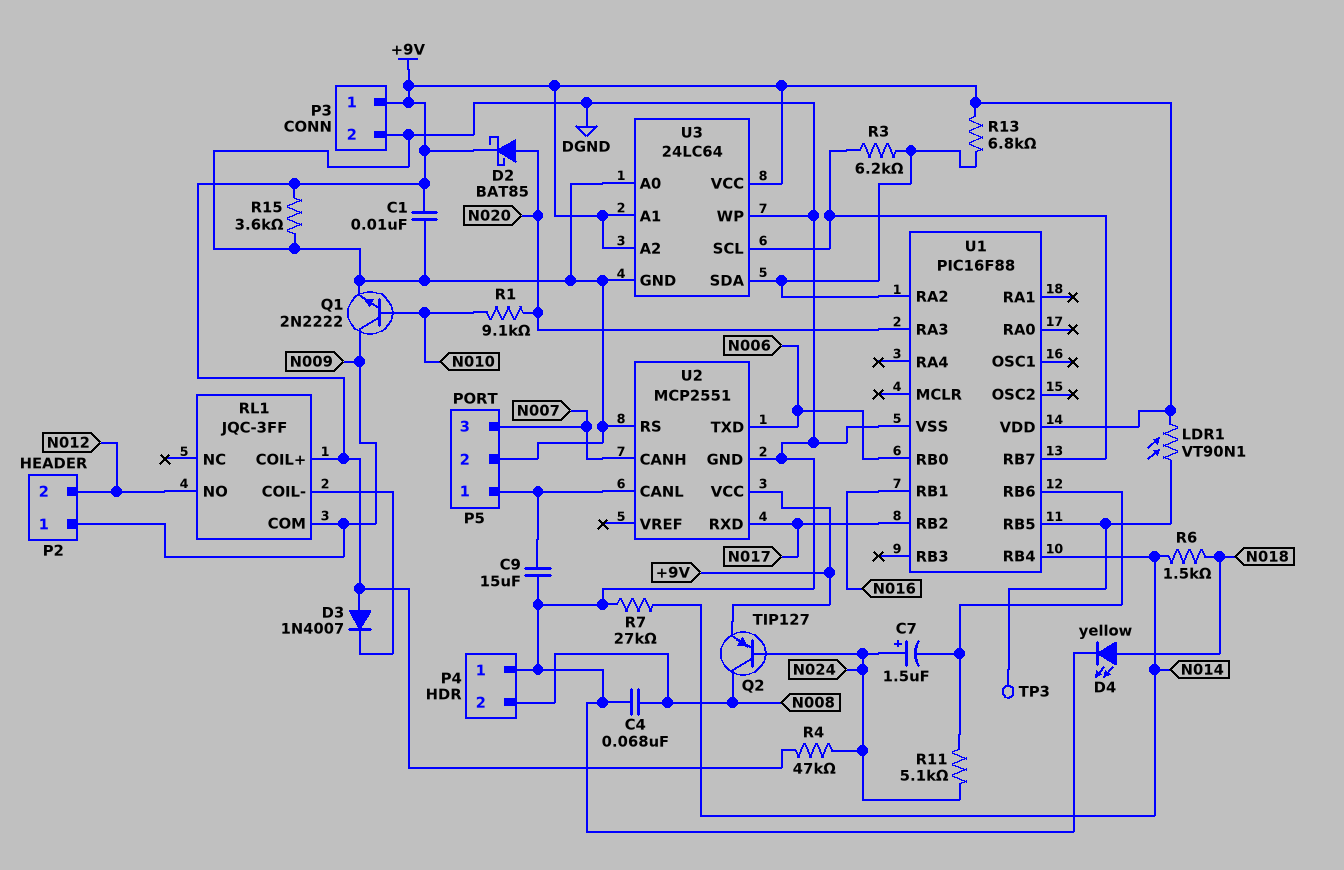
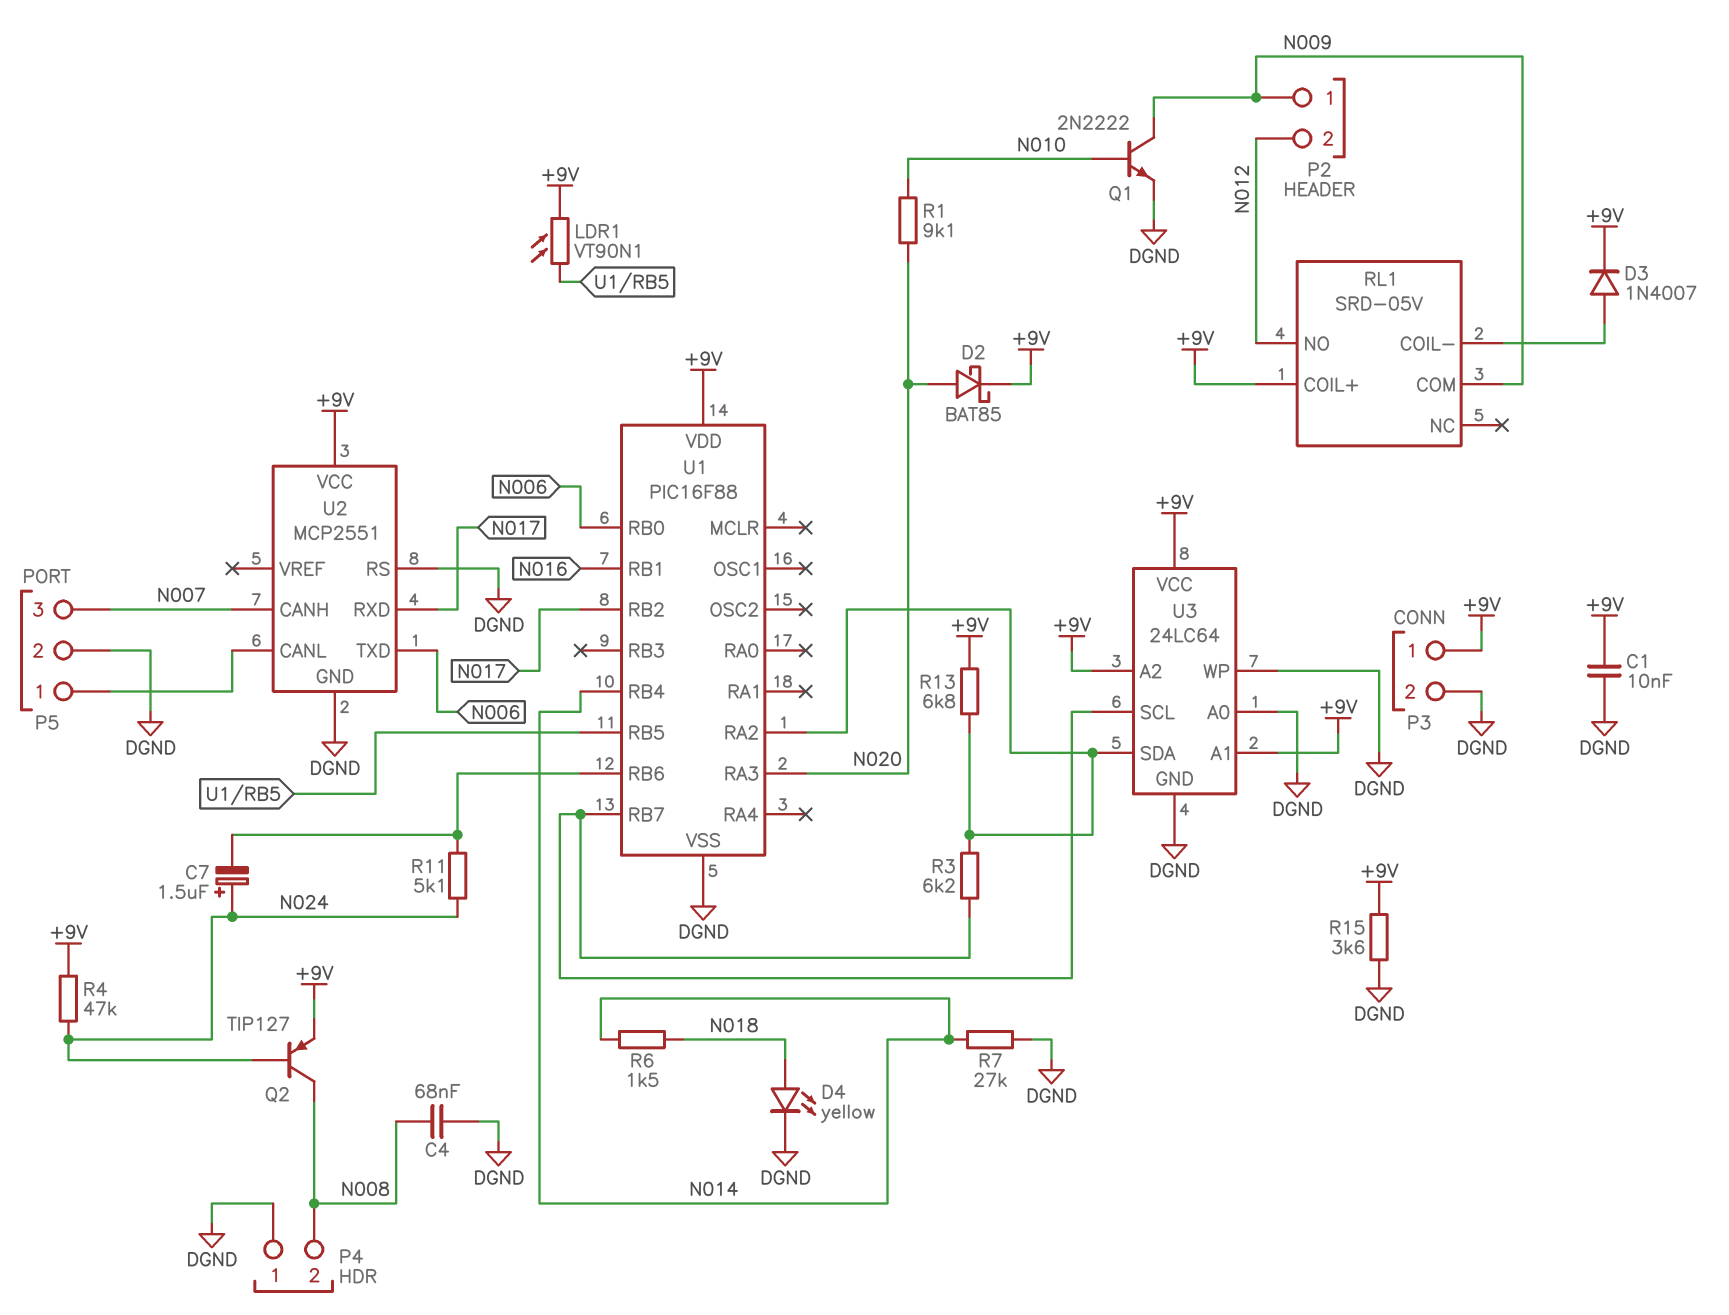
C9: 15uF (DGND, P5/1) -> none
D3: diode 1N4007 (A +9V, K RL1/COIL-) -> diode 1N4007 (A RL1/COIL-, K +9V)
RL1: JQC-3FF -> SRD-05V
TP3: test point (U1/RB5) -> none

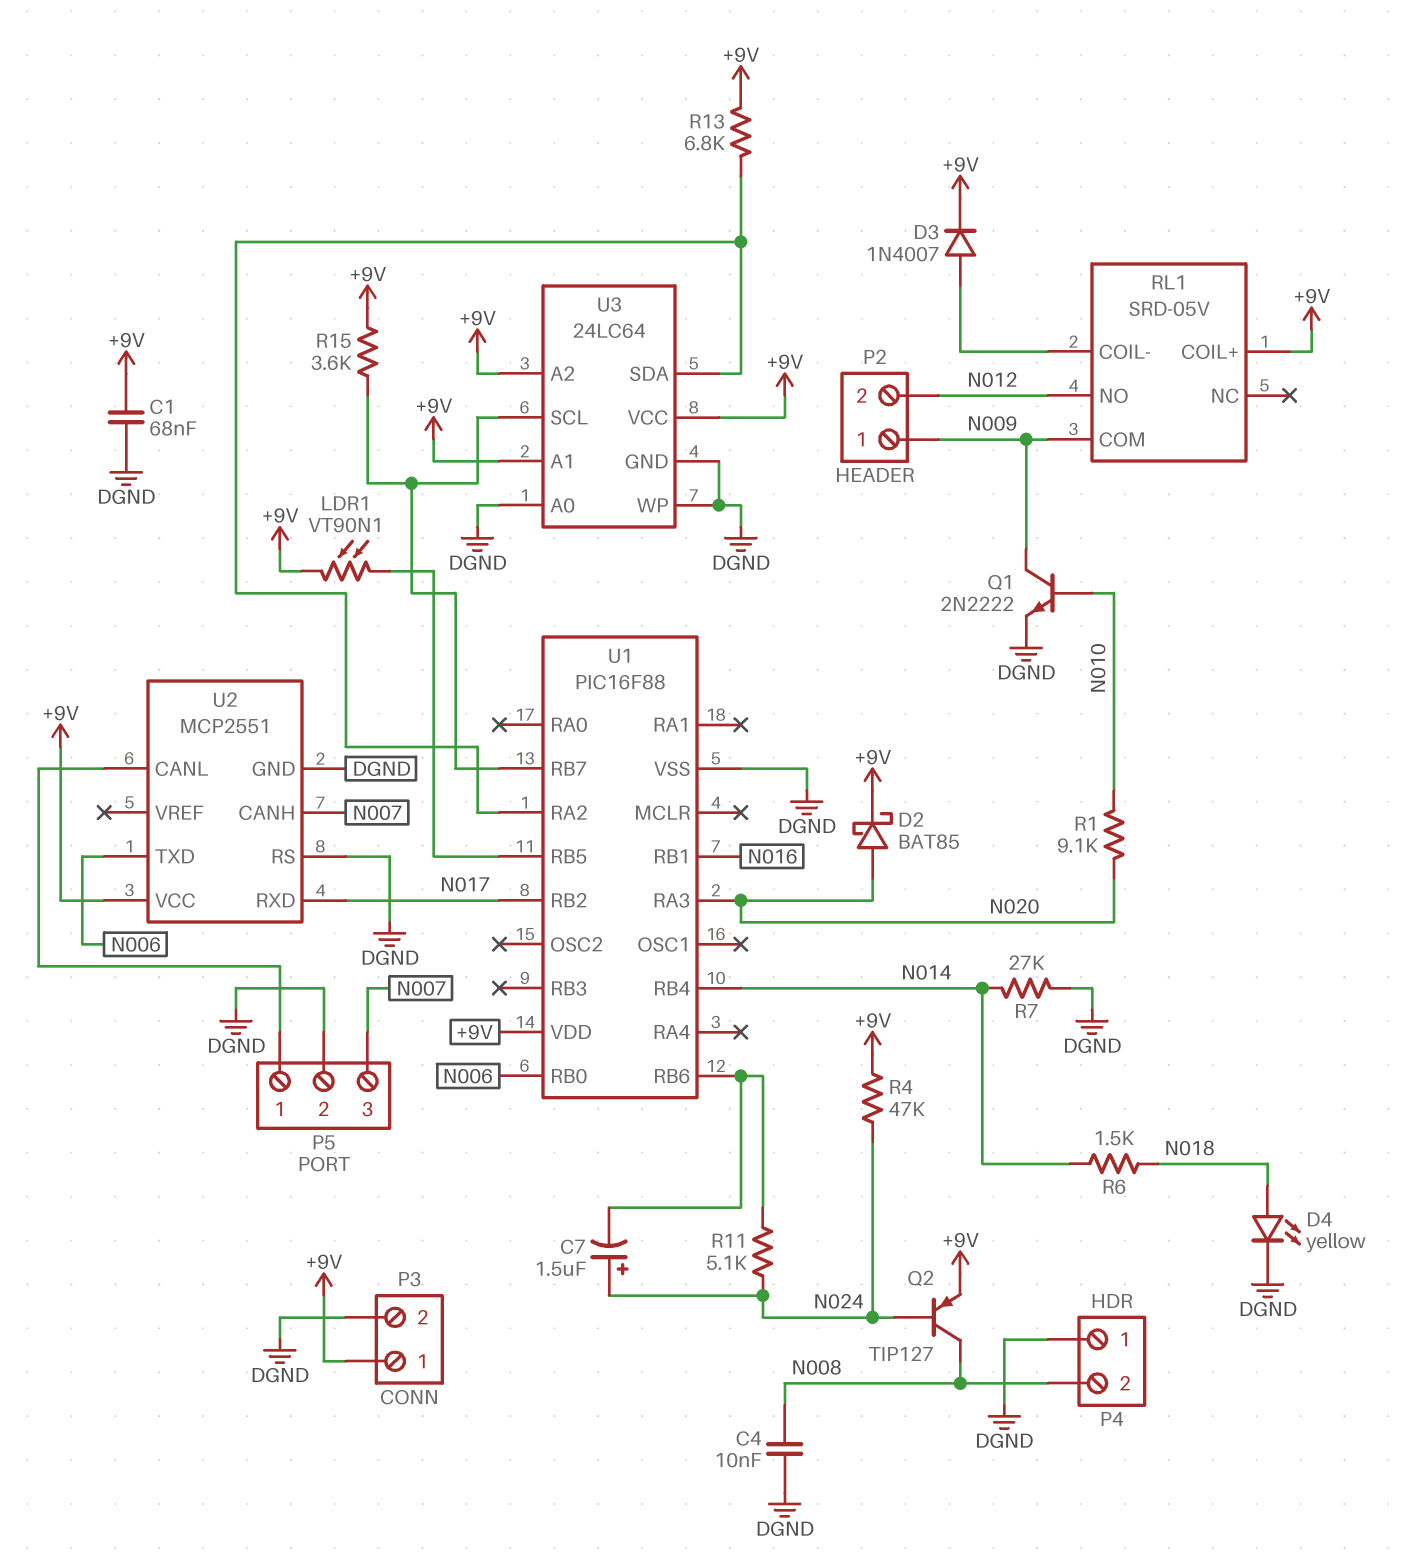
C1: 10nF (+9V, DGND) -> 68nF (+9V, DGND)
C4: 68nF (DGND, N008) -> 10nF (DGND, N008)
R3: 6.2k (U1/RA2, U1/RB7) -> none
R15: 3.6k (+9V, DGND) -> 3.6k (+9V, U1/RB7)

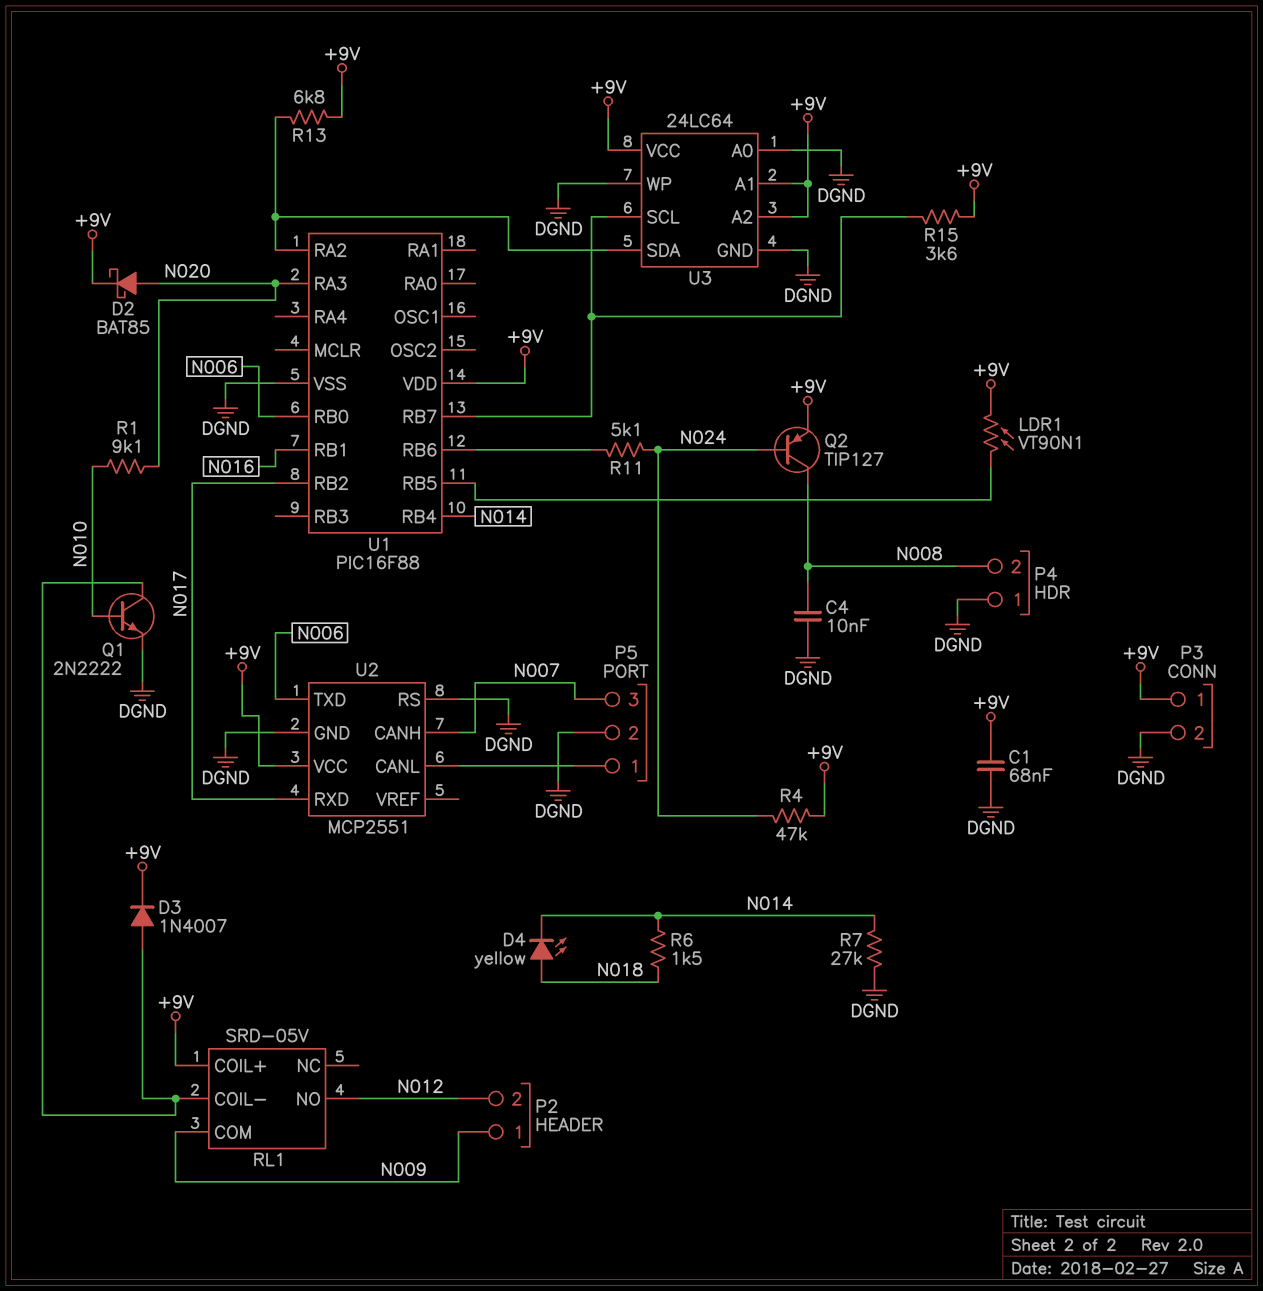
C7: 1.5uF (plus N024, minus U1/RB6) -> none
D4: LED yellow (A N018, K DGND) -> LED yellow (A N018, K N014)
Q1: NPN 2N2222 (B N010, C N009, E DGND) -> NPN 2N2222 (B N010, C RL1/COIL-, E DGND)

